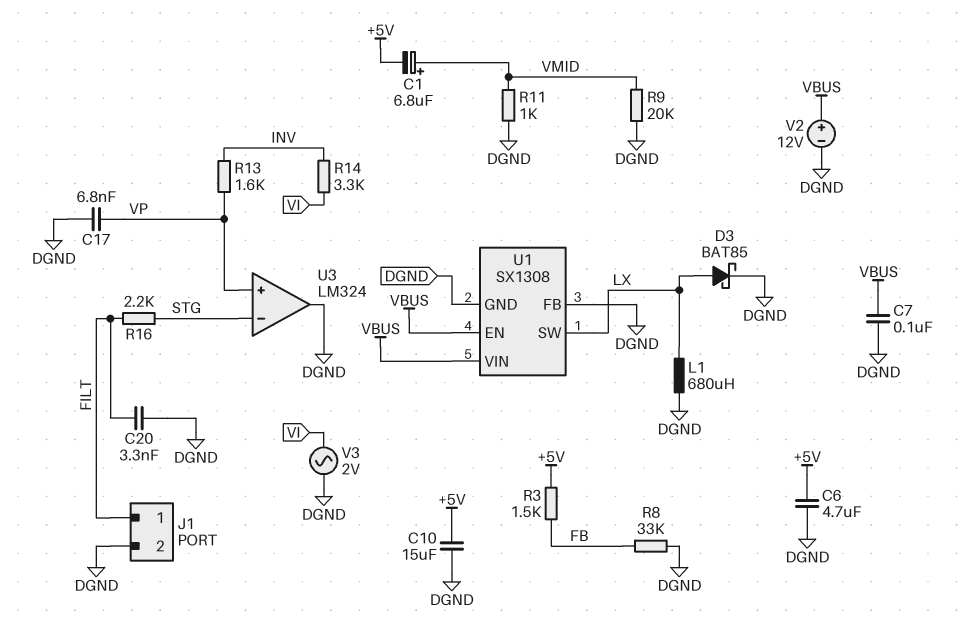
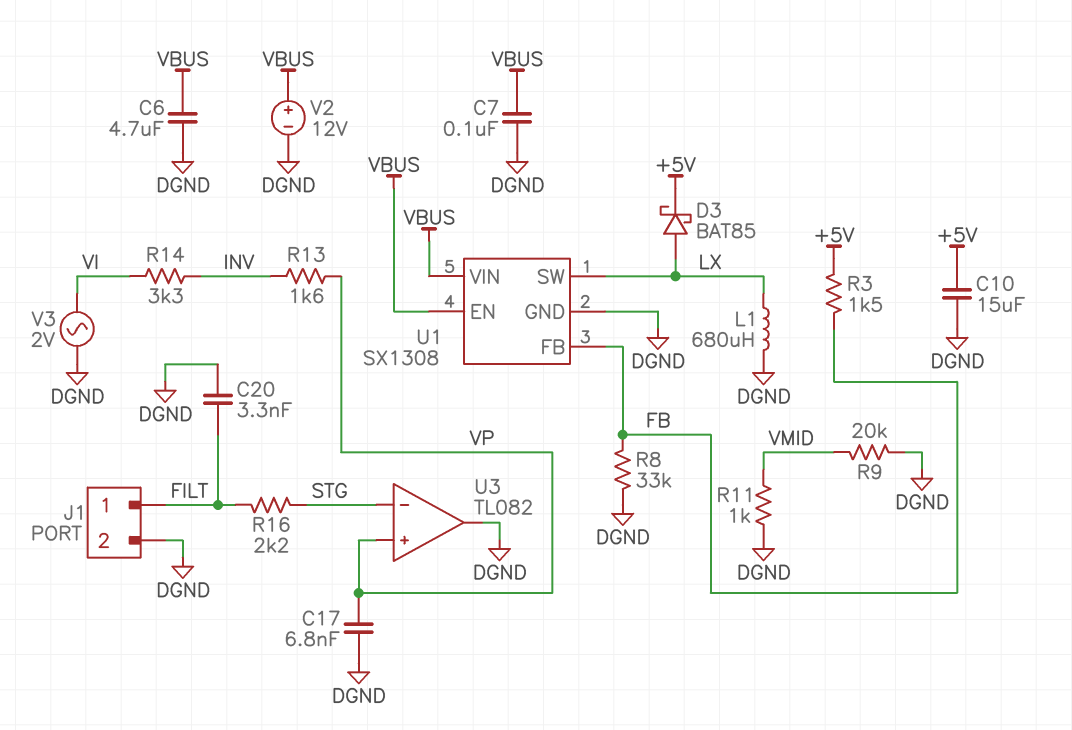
C1: 6.8uF (plus VMID, minus +5V) -> none
C6: 4.7uF (+5V, DGND) -> 4.7uF (DGND, VBUS)
D3: schottky BAT85 (A LX, K DGND) -> schottky BAT85 (A LX, K +5V)
U1 pin FB: DGND -> FB
U3: LM324 -> TL082

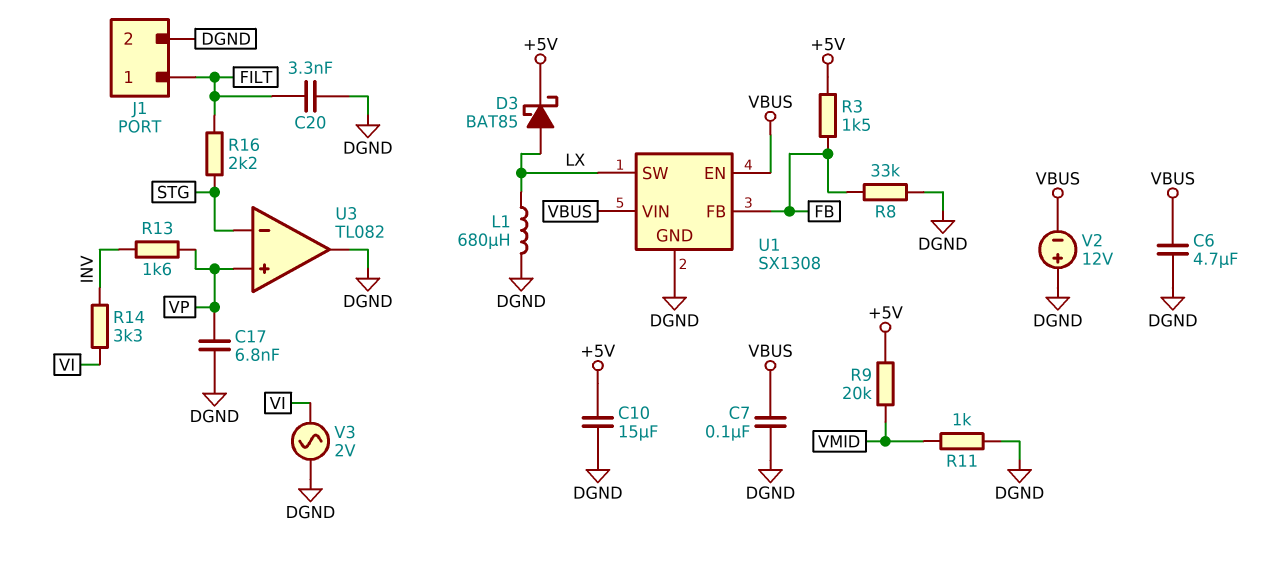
R9: 20k (DGND, VMID) -> 20k (+5V, VMID)
V2: 12V (plus VBUS, minus DGND) -> 12V (plus DGND, minus VBUS)

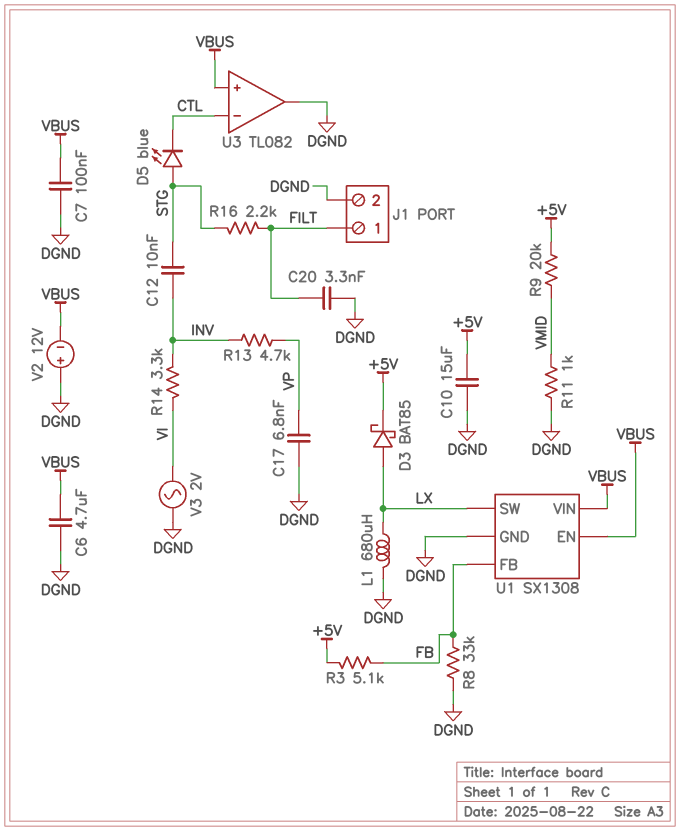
C12: none -> 10nF (INV, STG)
D5: none -> LED blue (A STG, K CTL)
R3: 1.5k (+5V, FB) -> 5.1k (+5V, FB)
R13: 1.6k (INV, VP) -> 4.7k (INV, VP)
U3 pin in+: VP -> VBUS
U3 pin in-: STG -> CTL

